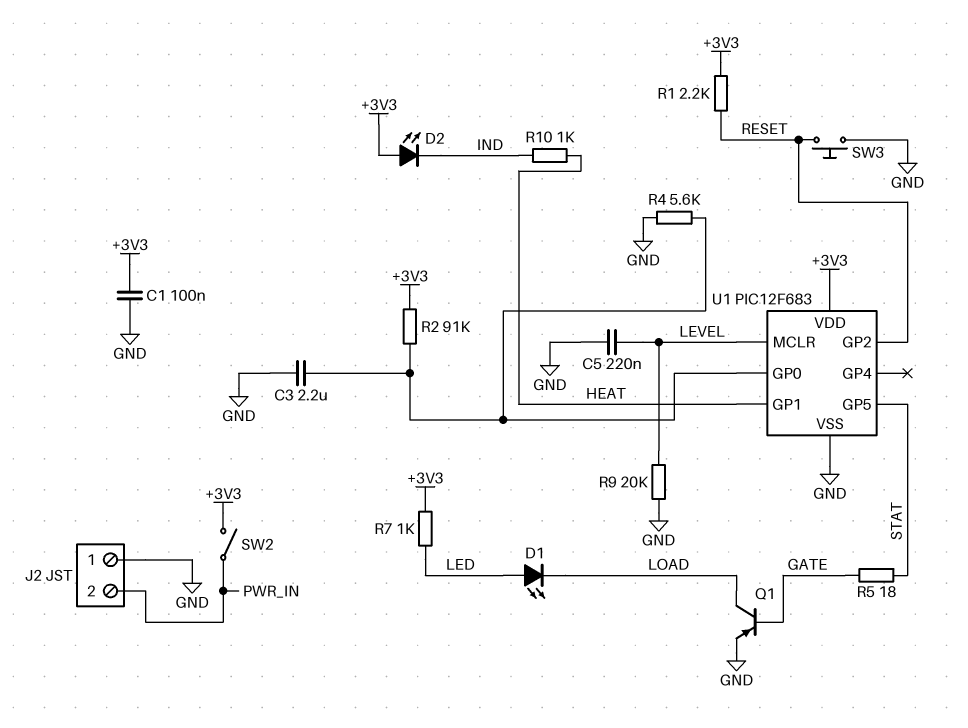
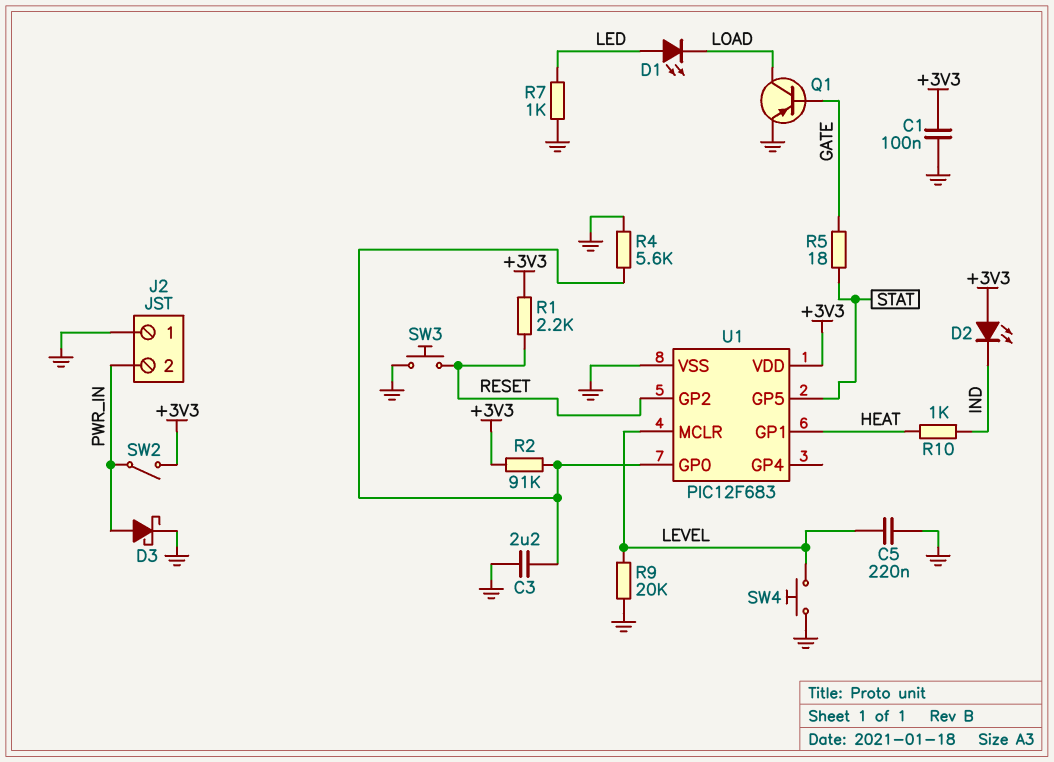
D3: none -> schottky (A PWR_IN, K GND)
R7: 1k (+3V3, LED) -> 1k (GND, LED)
SW4: none -> button (GND, LEVEL)

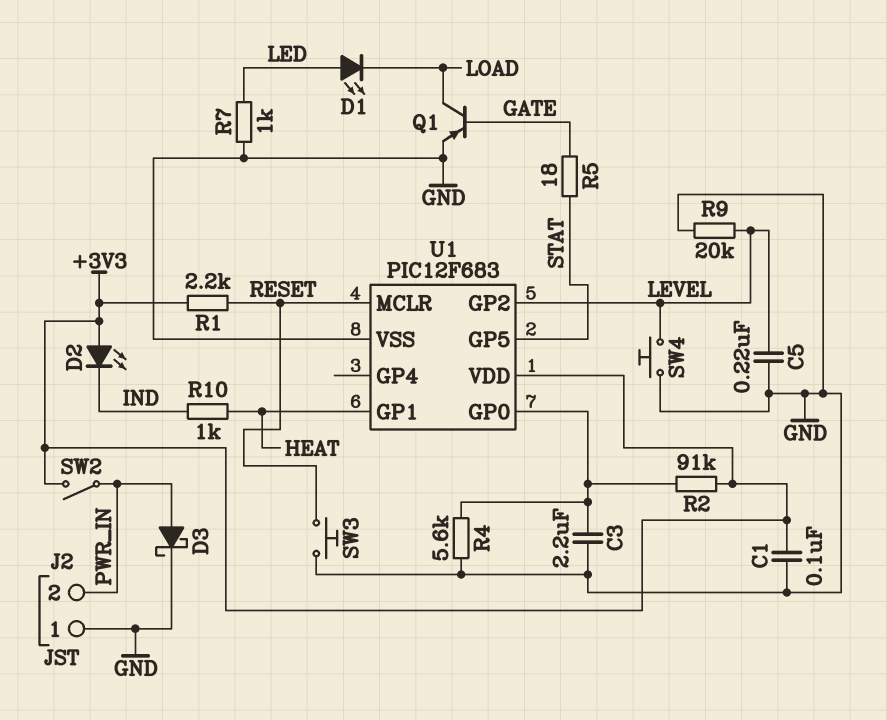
U1 pin GP2: RESET -> LEVEL
U1 pin MCLR: LEVEL -> RESET

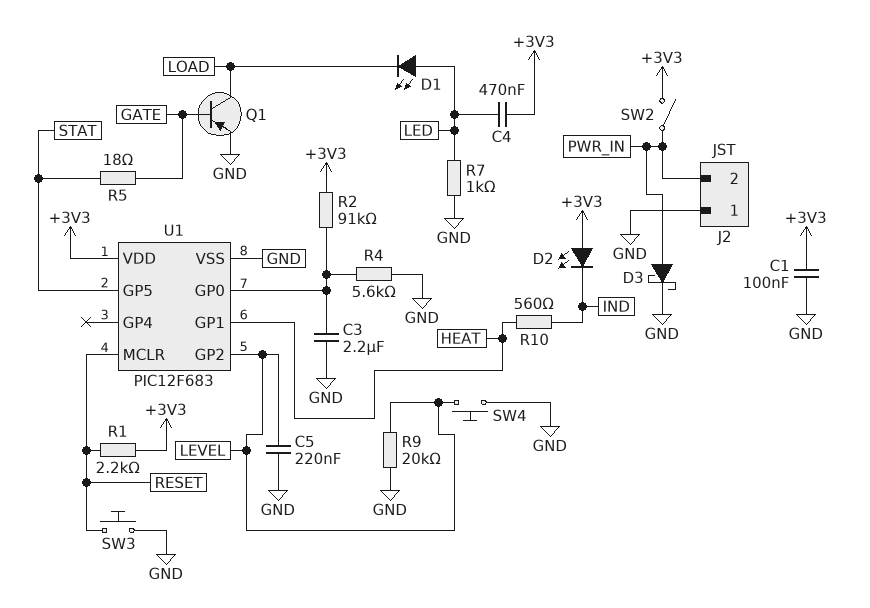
C4: none -> 470nF (+3V3, LED)
R10: 1k (HEAT, IND) -> 560 (HEAT, IND)

